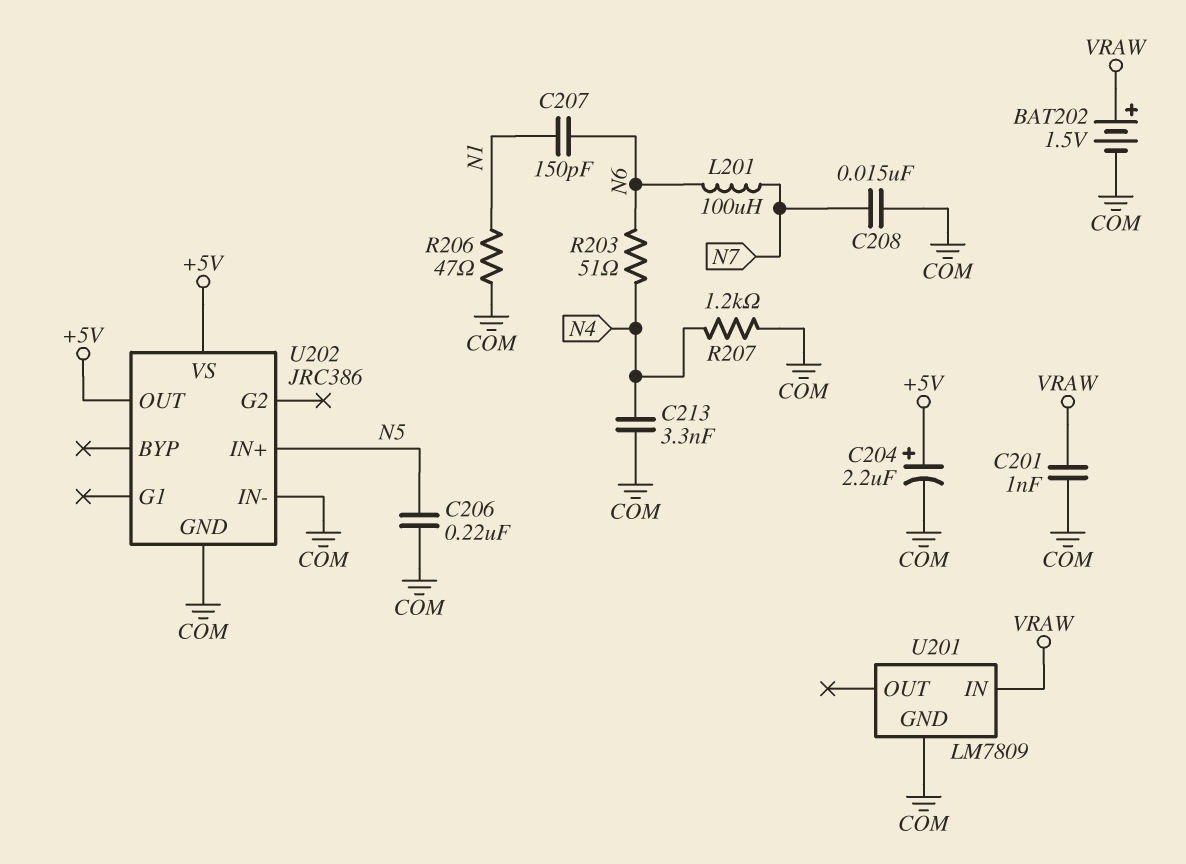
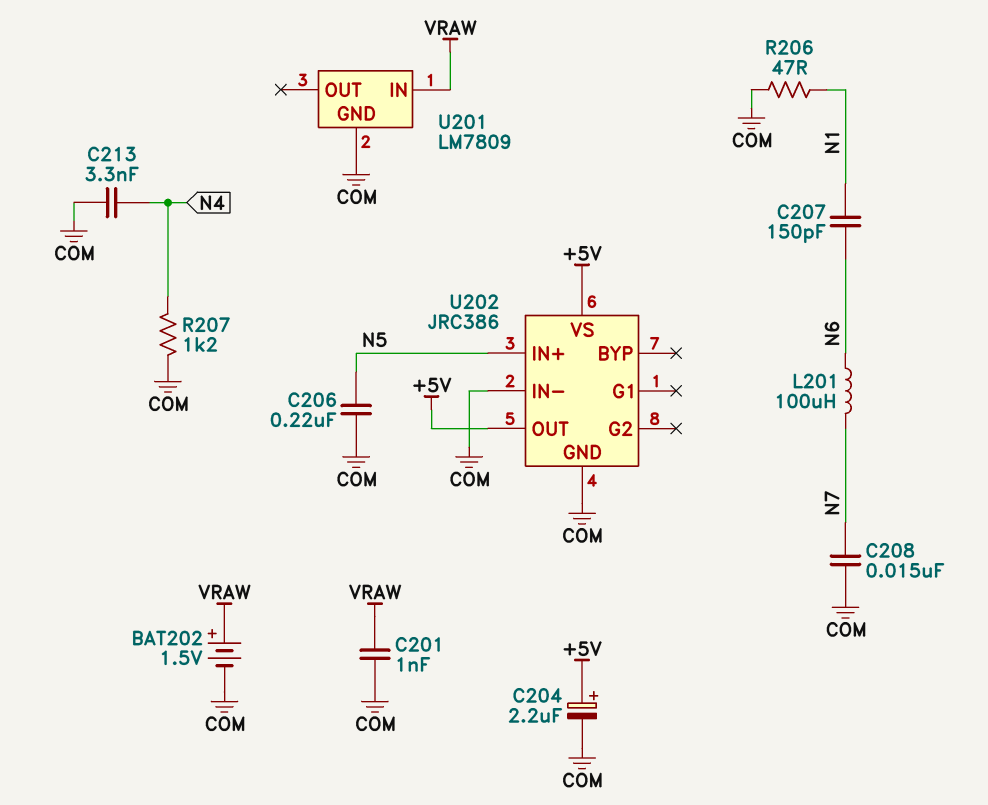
R203: 51 (N4, N6) -> none

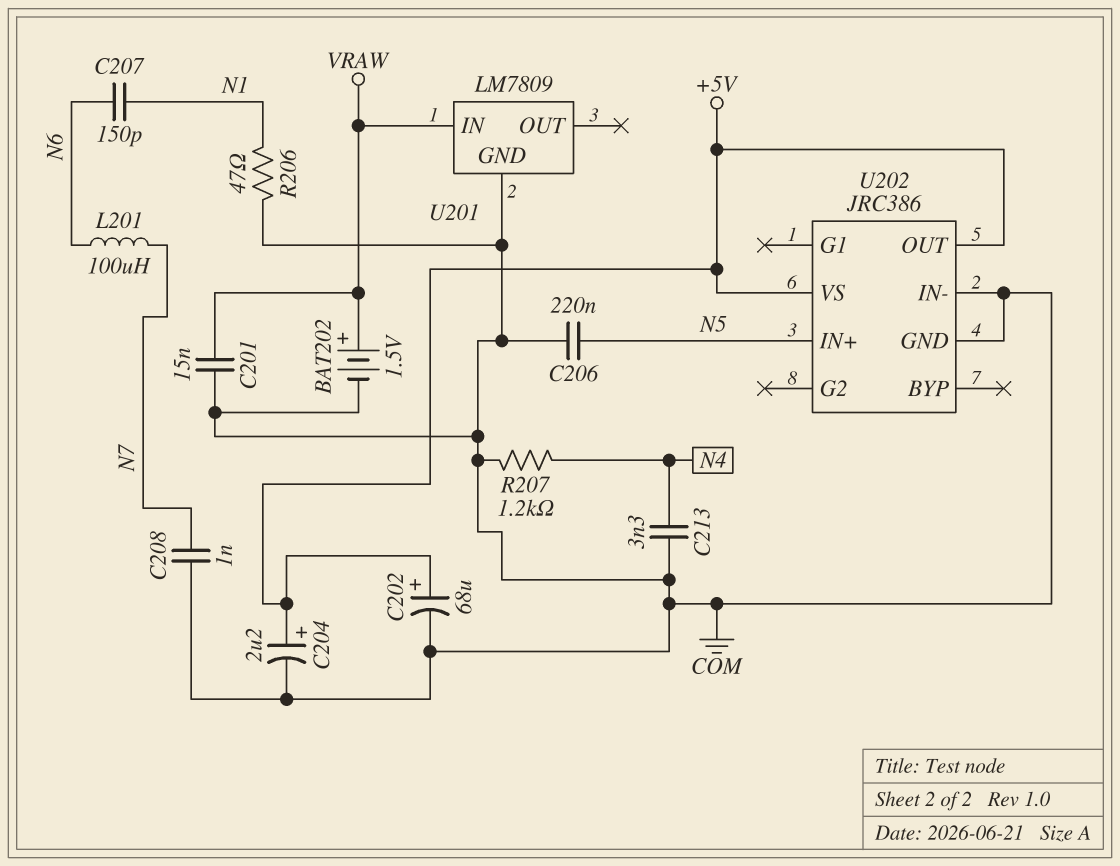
C201: 1nF (COM, VRAW) -> 15nF (COM, VRAW)
C202: none -> 68uF (plus +5V, minus COM)
C208: 15nF (COM, N7) -> 1nF (COM, N7)

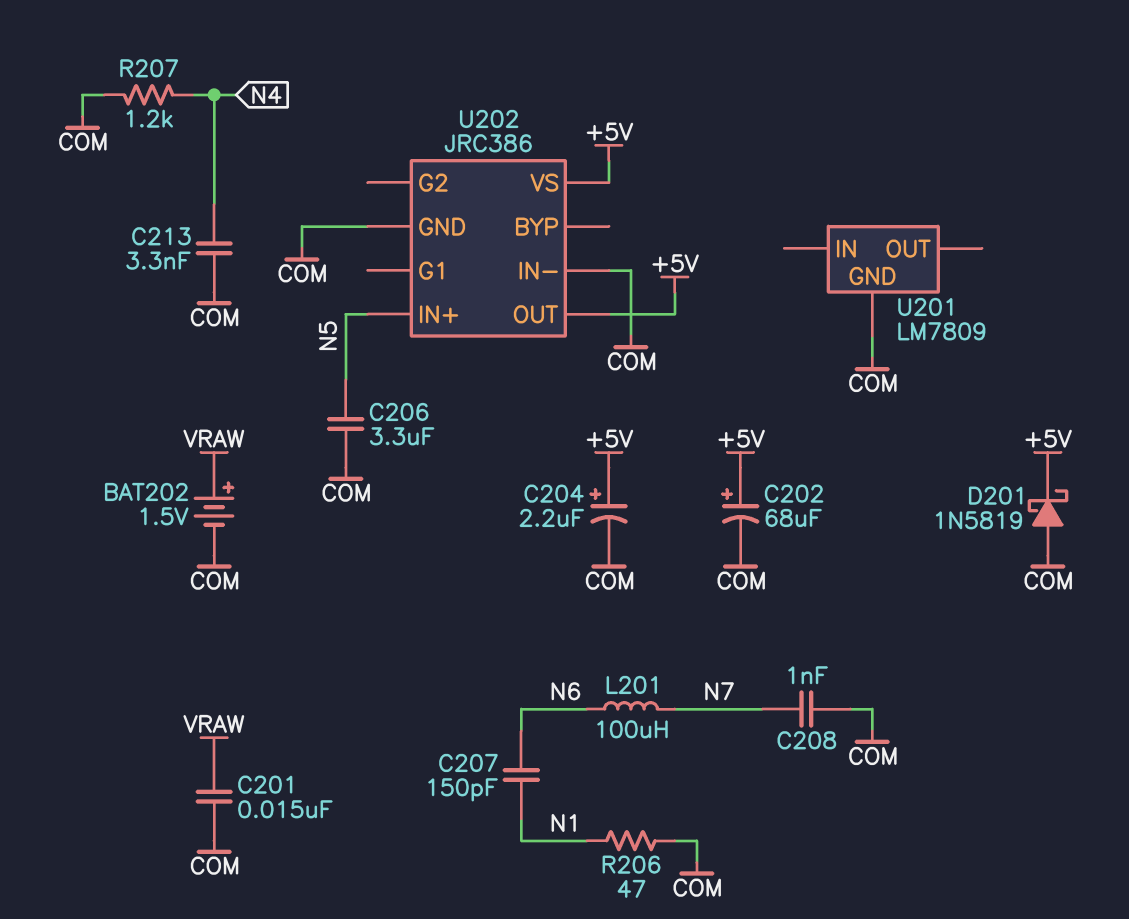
C206: 220nF (COM, N5) -> 3.3uF (COM, N5)
D201: none -> schottky 1N5819 (A COM, K +5V)
U201 pin IN: VRAW -> none

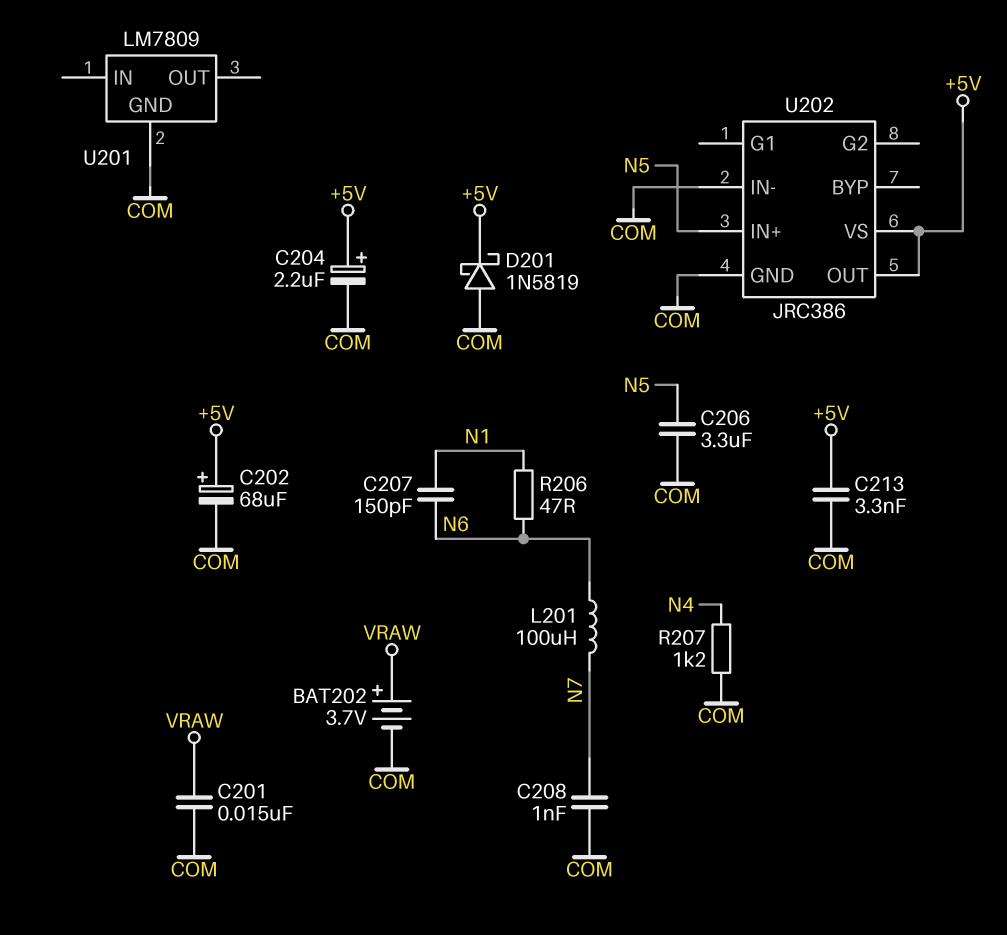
BAT202: 1.5V (plus VRAW, minus COM) -> 3.7V (plus VRAW, minus COM)
C213: 3.3nF (COM, N4) -> 3.3nF (+5V, COM)
R206: 47 (COM, N1) -> 47 (N1, N6)

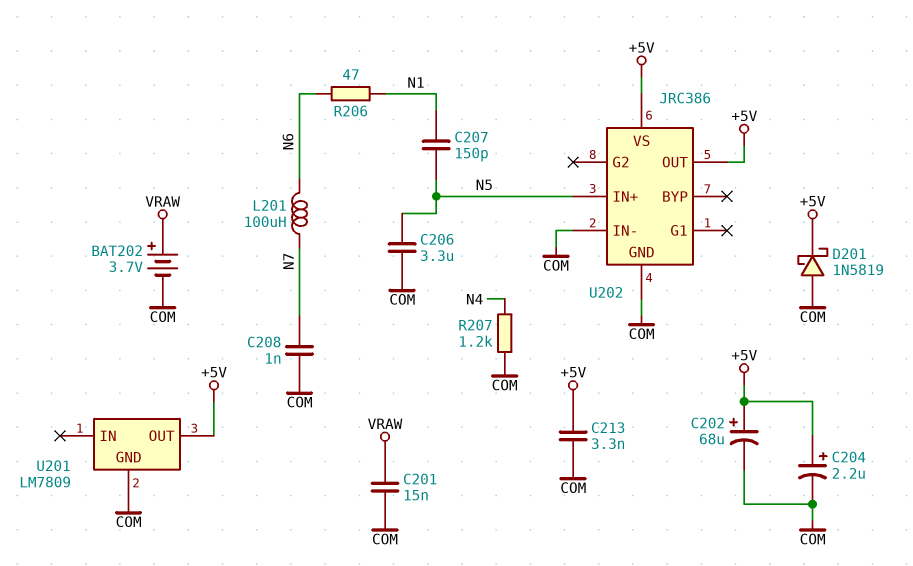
C207: 150pF (N1, N6) -> 150pF (N1, N5)
U201 pin OUT: none -> +5V

